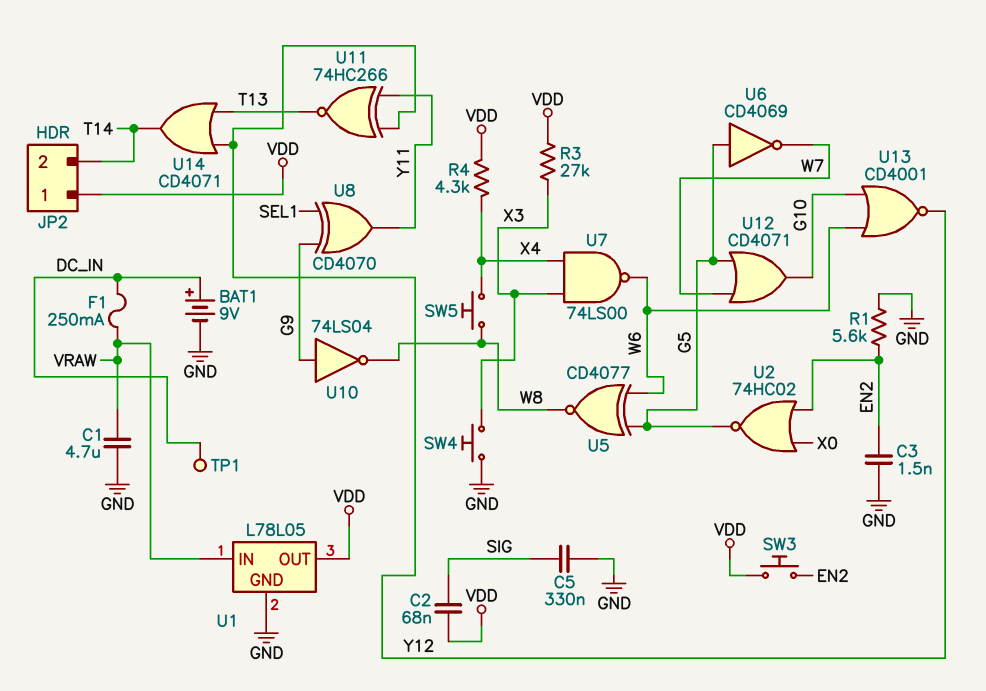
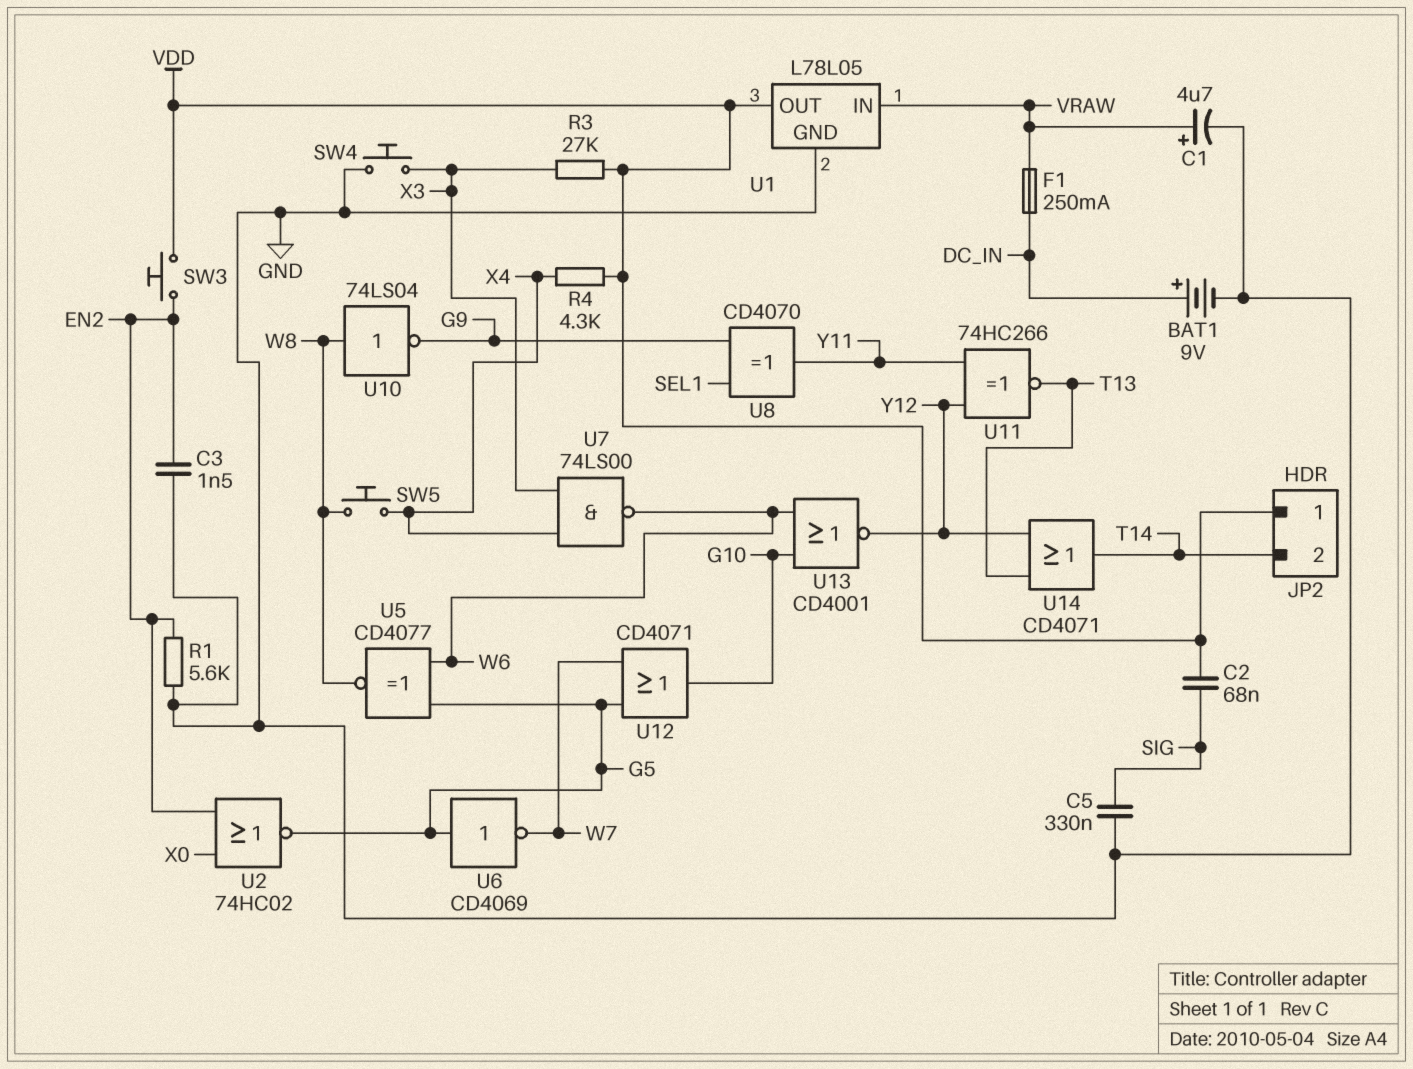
C1: 4.7uF (GND, VRAW) -> 4.7uF (plus VRAW, minus GND)
TP1: test point (DC_IN) -> none
U10: NOT 74LS04 (in G9, out W8) -> NOT 74LS04 (in W8, out G9)

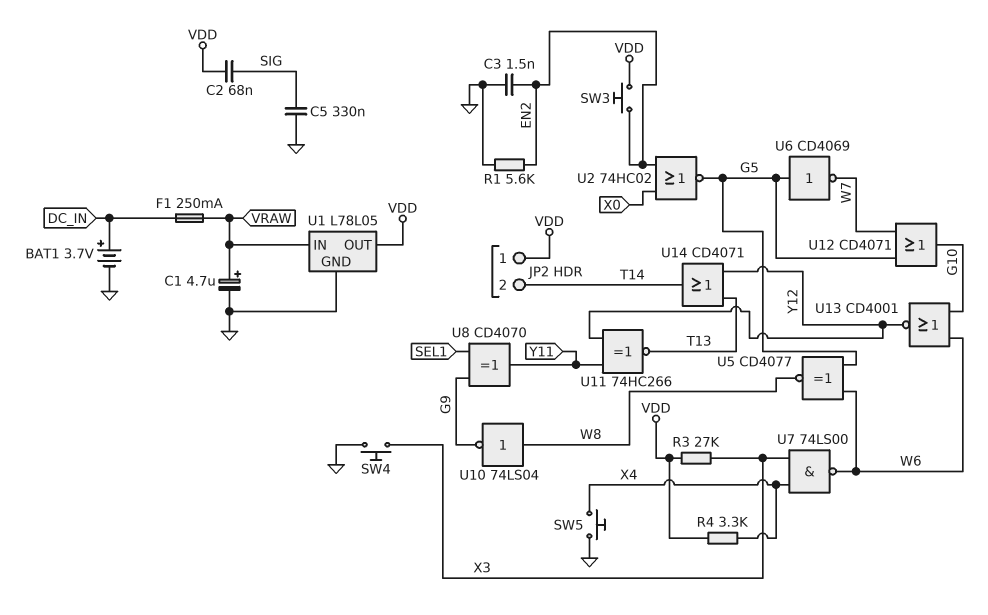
BAT1: 9V (plus DC_IN, minus GND) -> 3.7V (plus DC_IN, minus GND)
R4: 4.3k (VDD, X4) -> 3.3k (VDD, X4)
SW5: button (W8, X4) -> button (GND, X4)

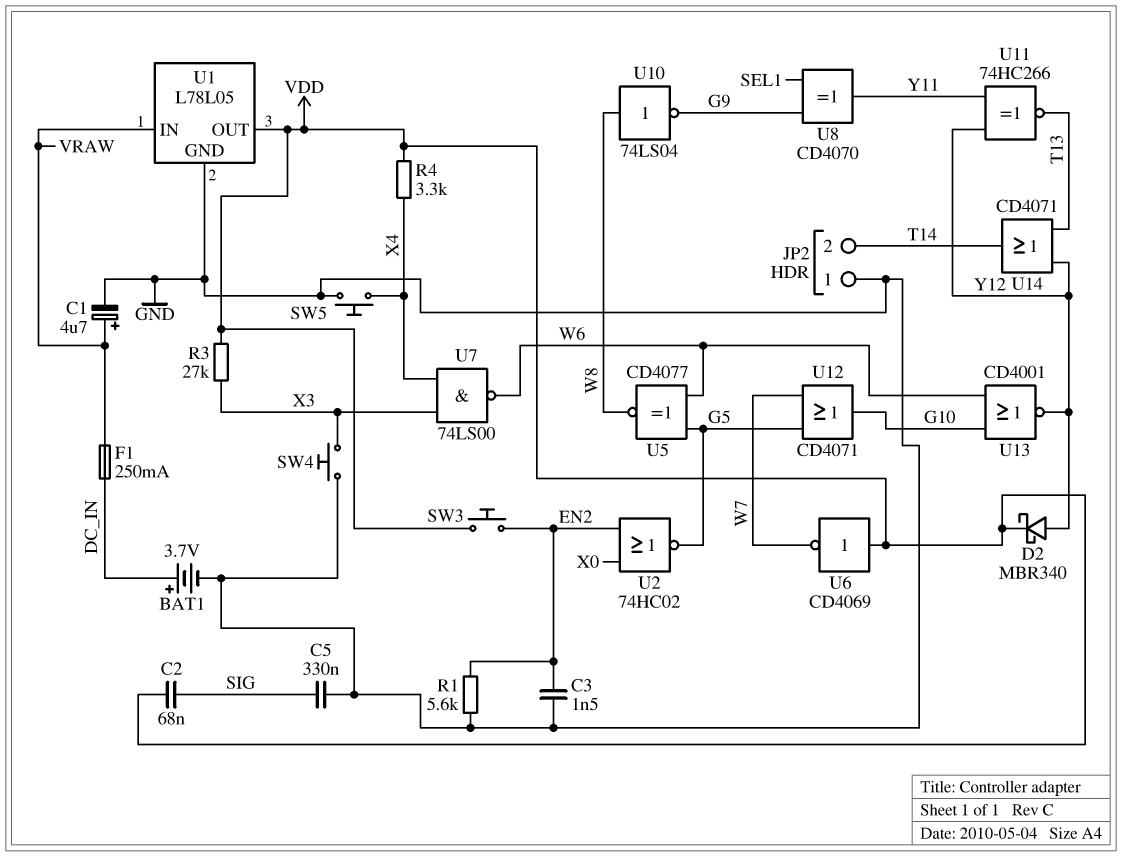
D2: none -> schottky MBR340 (A Y12, K VDD)
JP2 pin 1: VDD -> GND
U6: NOT CD4069 (in G5, out W7) -> NOT CD4069 (in VDD, out W7)

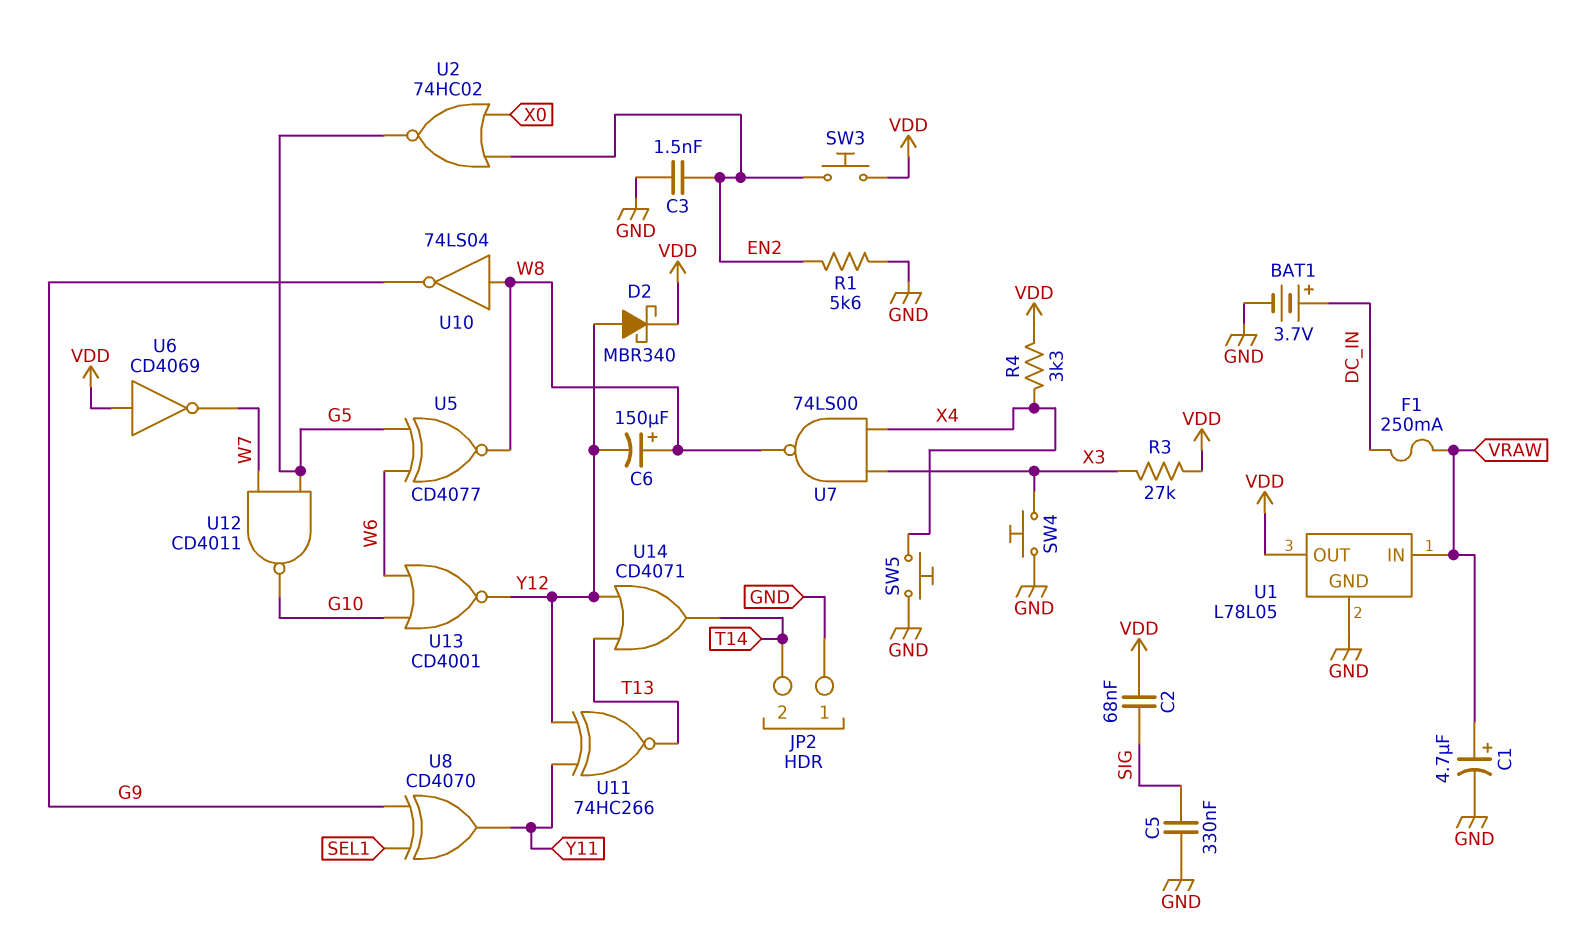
C6: none -> 150uF (plus W8, minus Y12)
U7: NAND 74LS00 (in X3, in X4, out W6) -> NAND 74LS00 (in X3, in X4, out W8)
U12: OR CD4071 (in G5, in W7, out G10) -> NAND CD4011 (in G5, in W7, out G10)

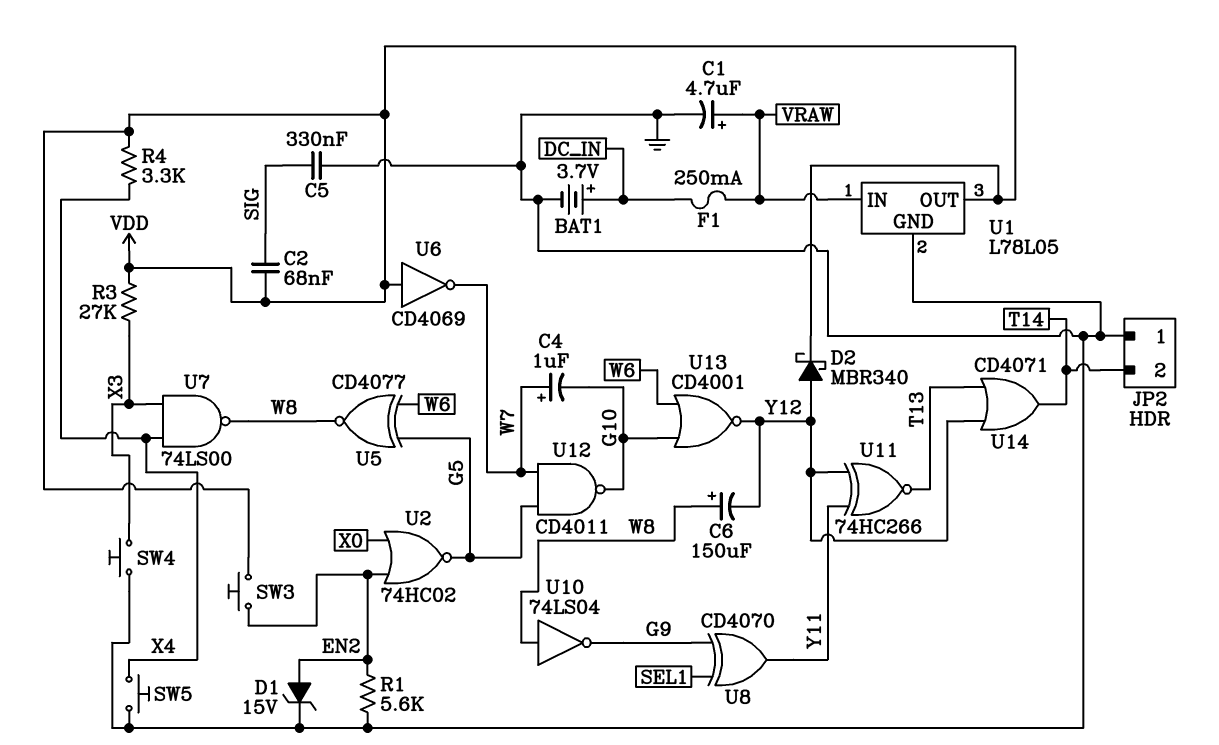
C3: 1.5nF (EN2, GND) -> none
C4: none -> 1uF (plus W7, minus G10)
D1: none -> zener 15V (A EN2, K GND)

